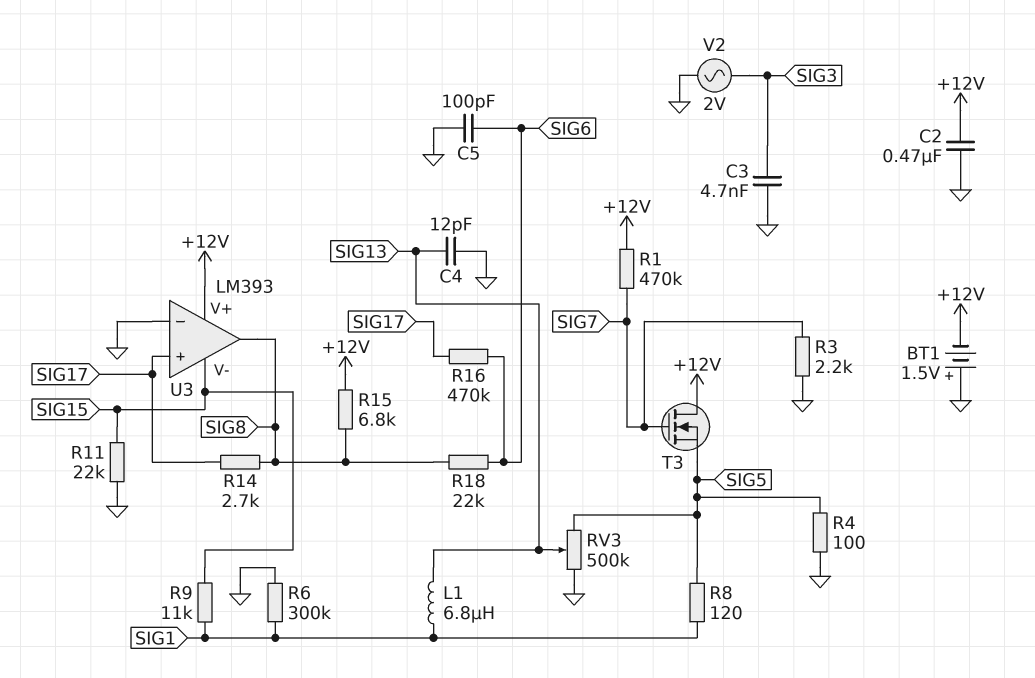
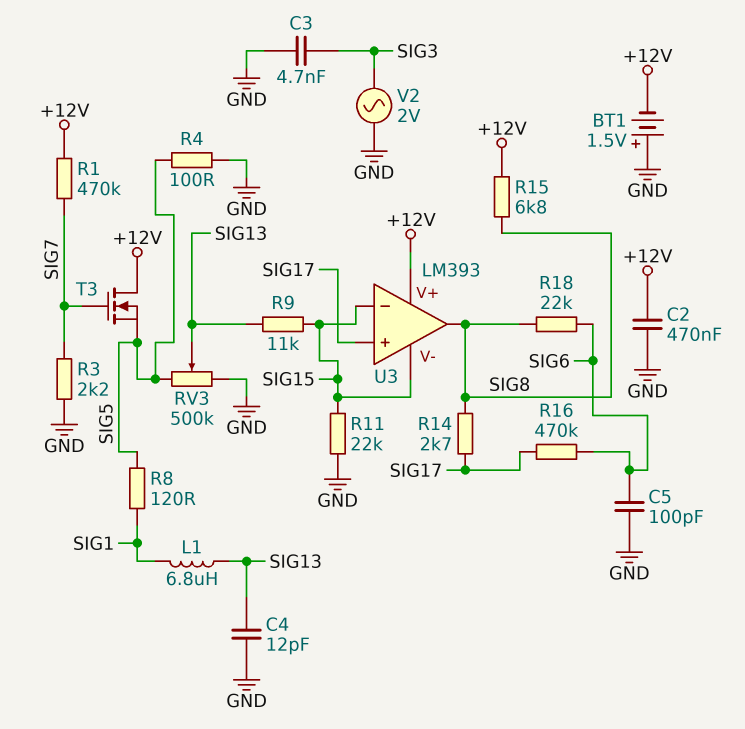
R6: 300k (GND, SIG1) -> none
R9: 11k (SIG1, SIG15) -> 11k (SIG13, SIG15)
U3 pin in-: GND -> SIG15

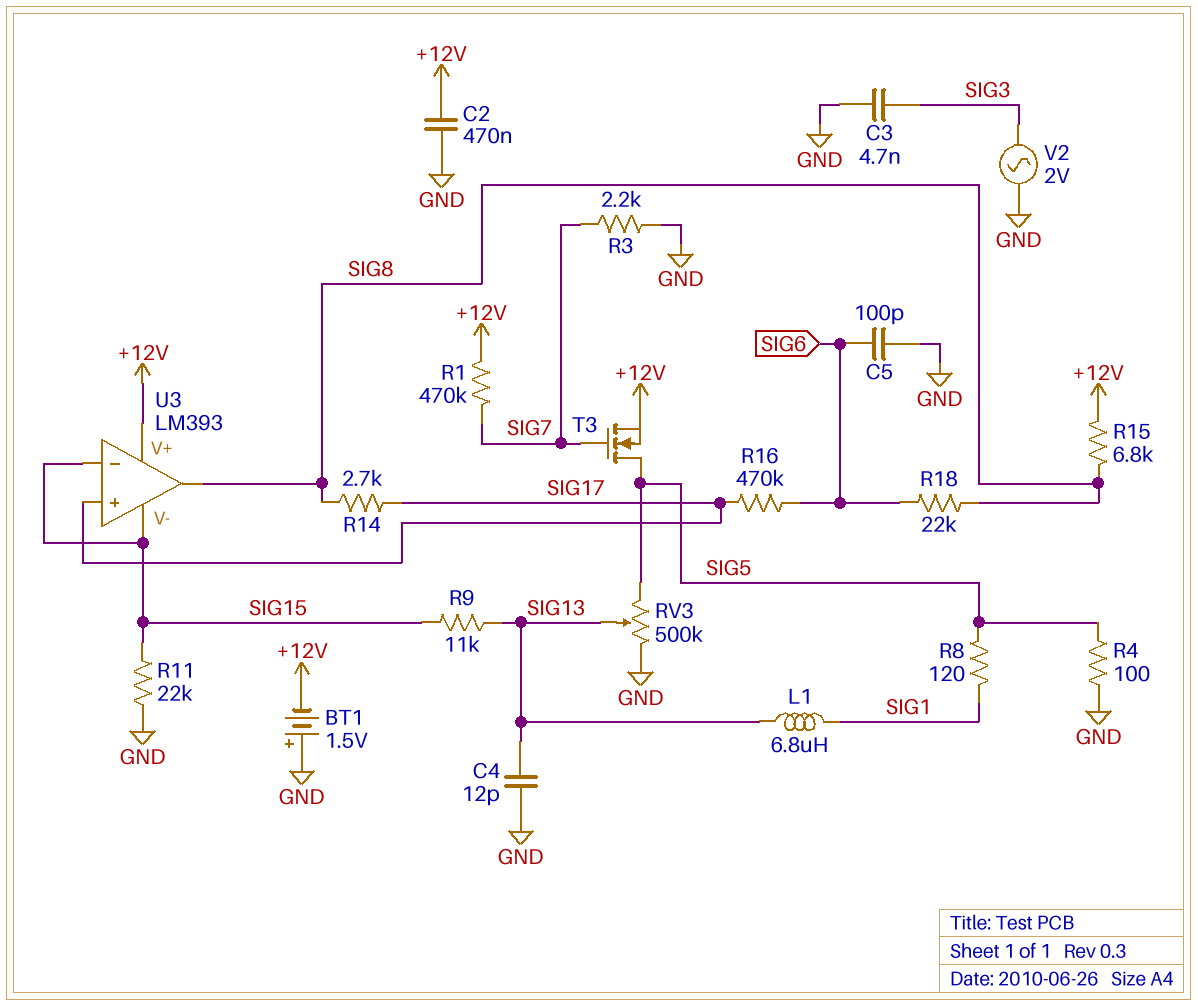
T3: NMOS (G SIG7, D +12V, S SIG5) -> NMOS (G SIG7, D SIG5, S +12V)

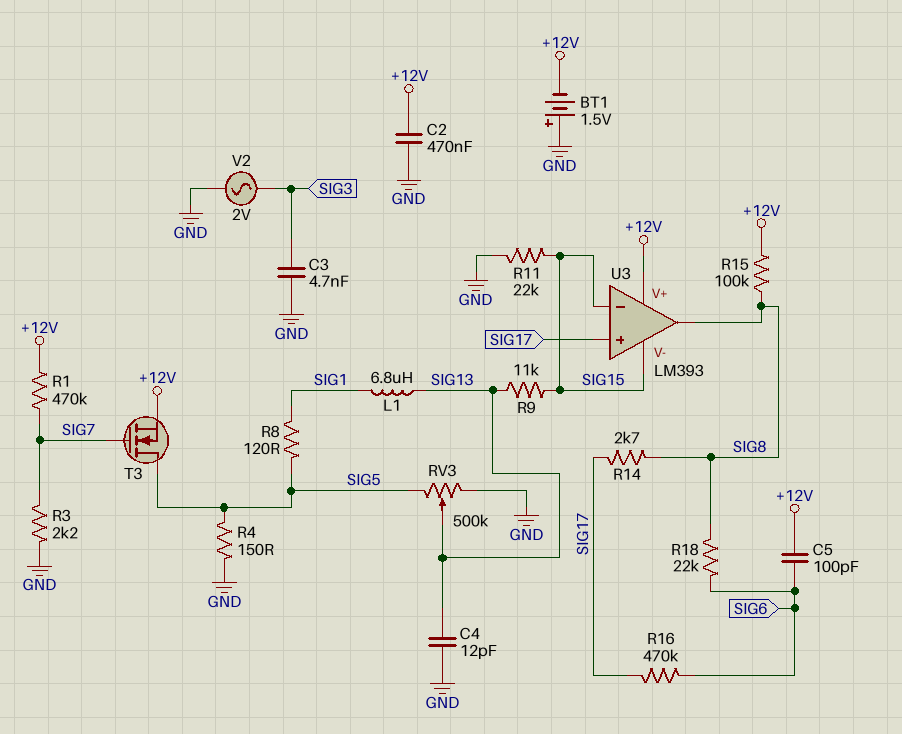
C5: 100pF (GND, SIG6) -> 100pF (+12V, SIG6)
R4: 100 (GND, SIG5) -> 150 (GND, SIG5)
R15: 6.8k (+12V, SIG8) -> 100k (+12V, SIG8)

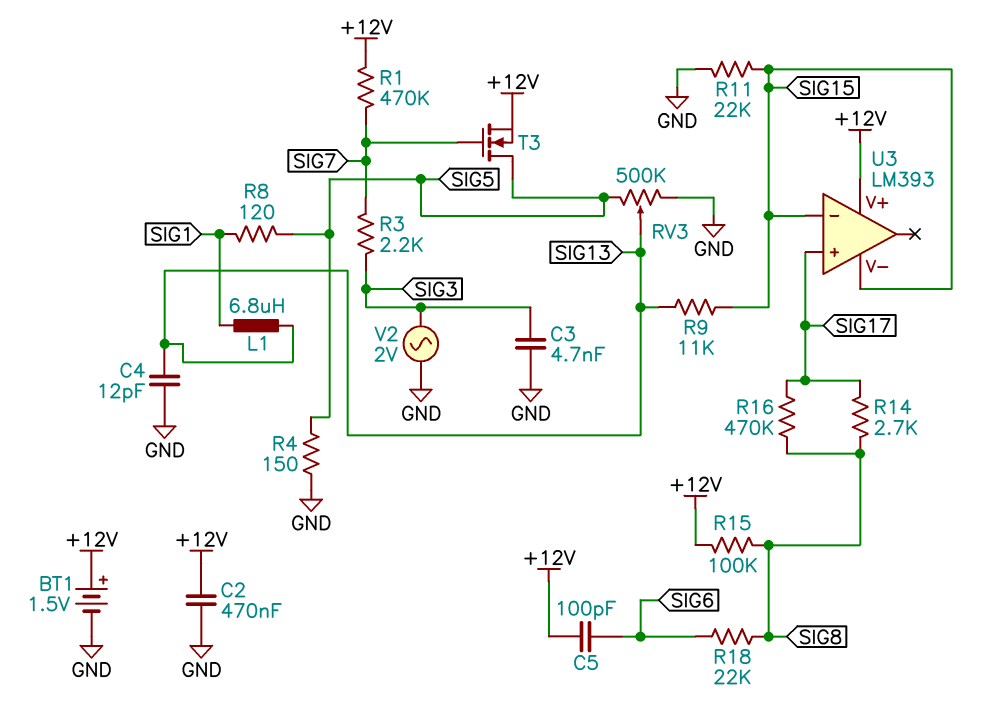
BT1: 1.5V (plus GND, minus +12V) -> 1.5V (plus +12V, minus GND)
R3: 2.2k (GND, SIG7) -> 2.2k (SIG3, SIG7)
R16: 470k (SIG6, SIG17) -> 470k (SIG8, SIG17)
U3 pin out: SIG8 -> none

